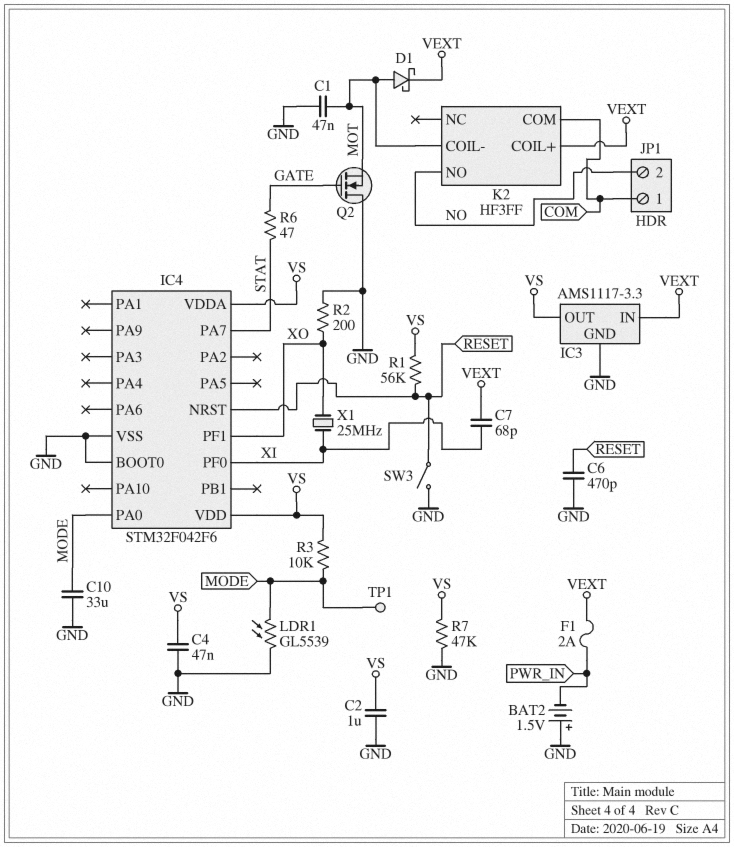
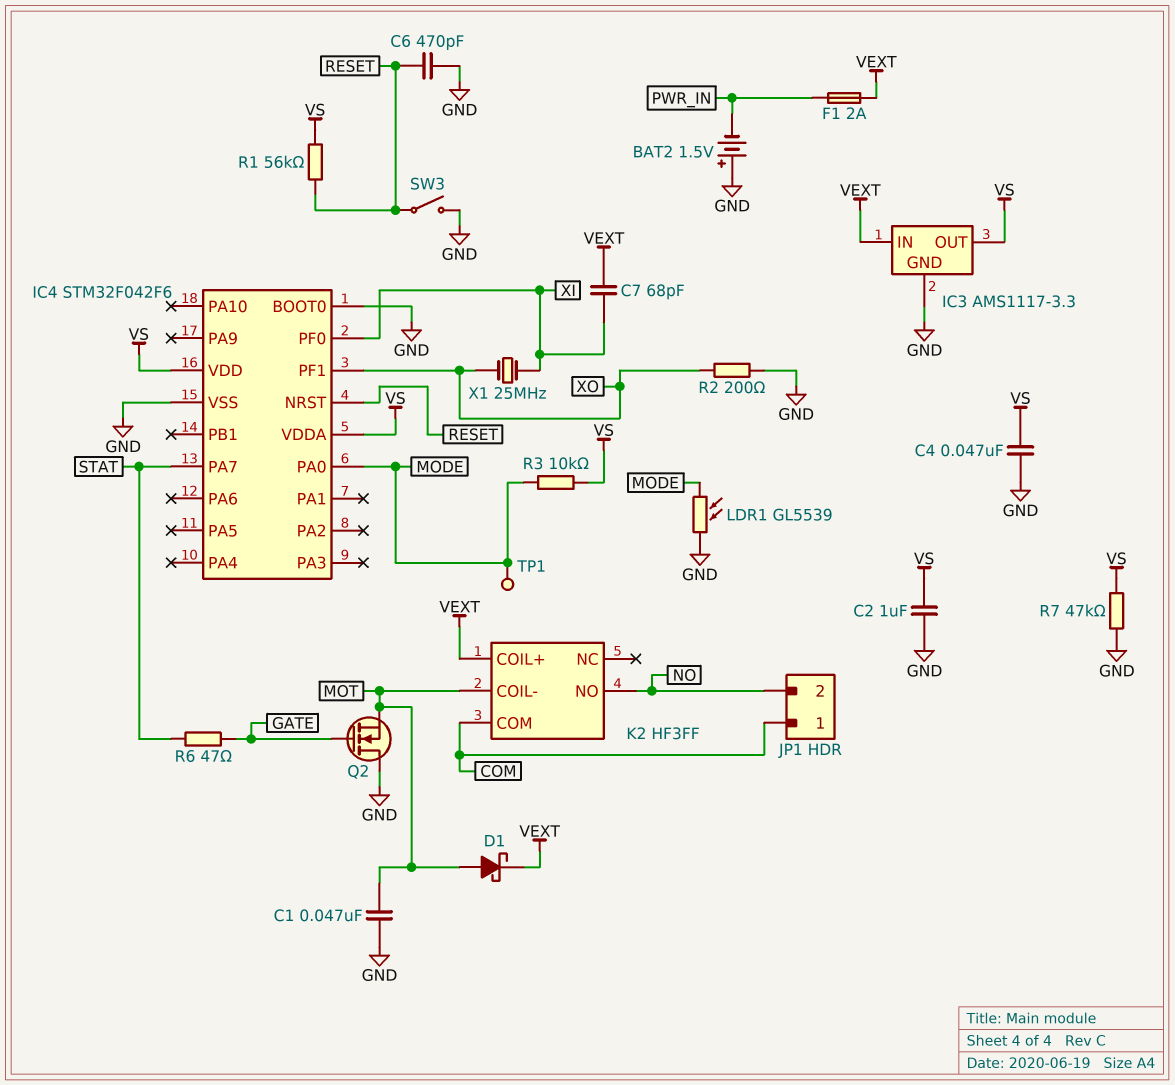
C10: 33uF (GND, MODE) -> none

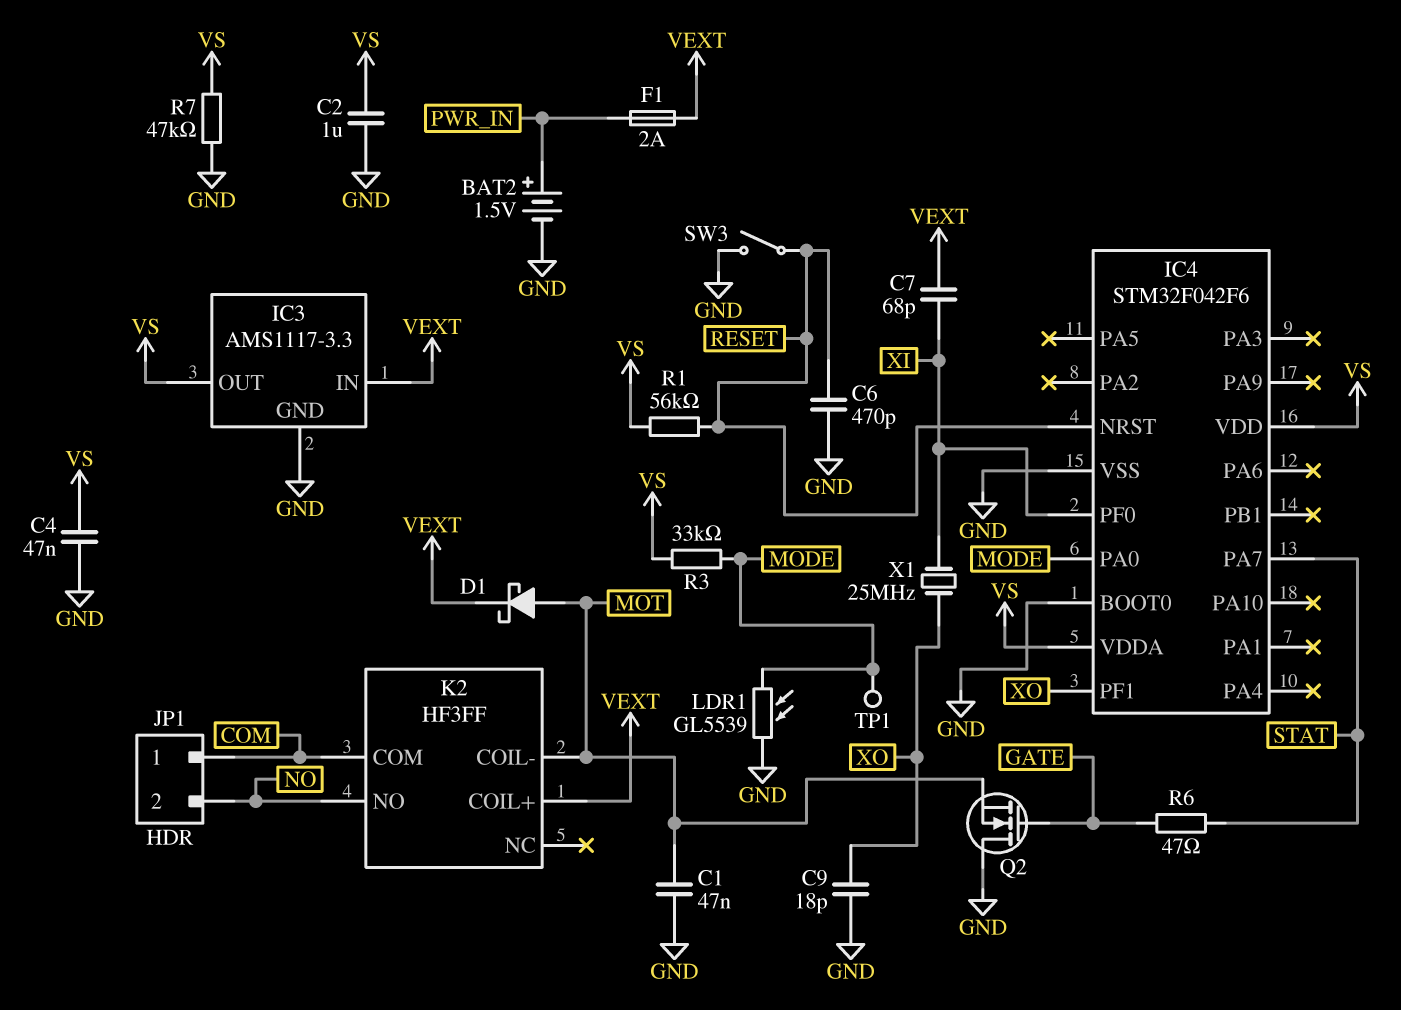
BAT2: 1.5V (plus GND, minus PWR_IN) -> 1.5V (plus PWR_IN, minus GND)
C9: none -> 18pF (GND, XO)
R2: 200 (GND, XO) -> none
R3: 10k (MODE, VS) -> 33k (MODE, VS)

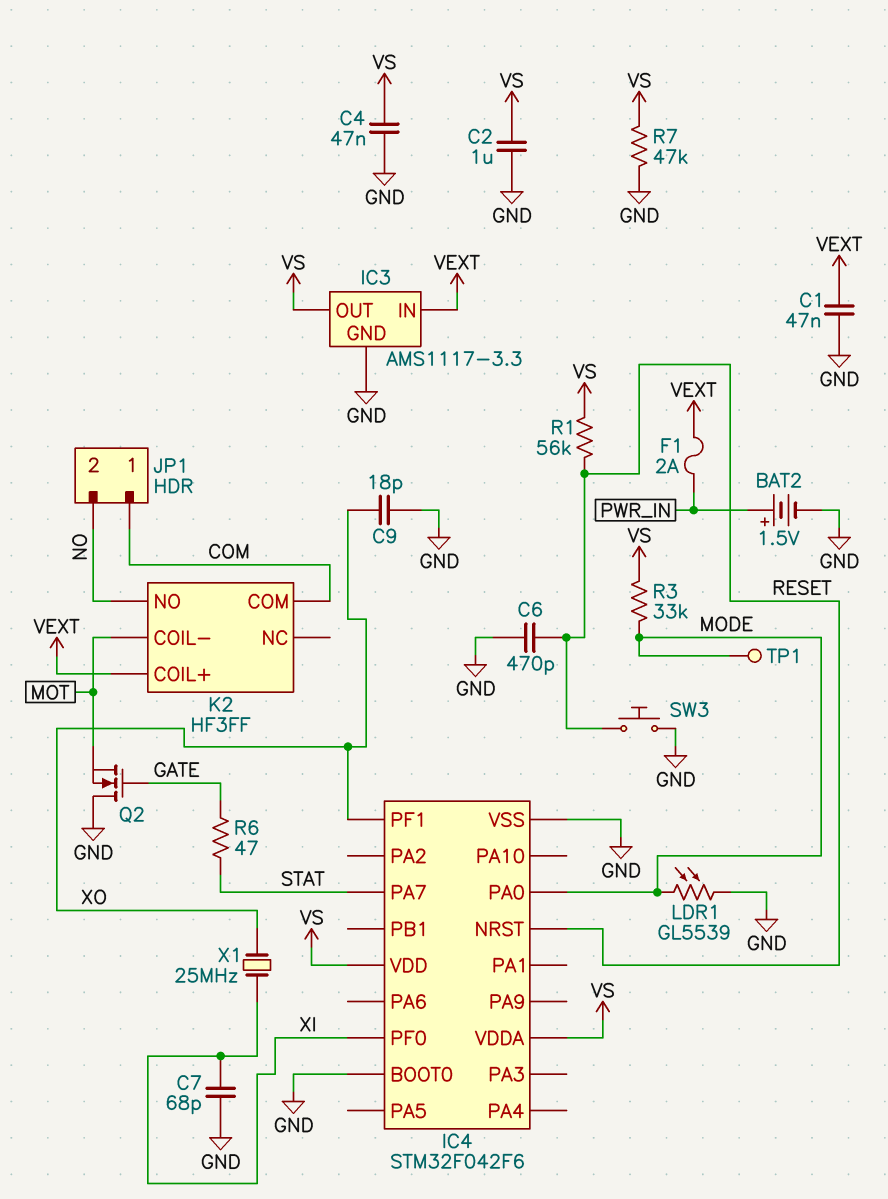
C1: 47nF (GND, MOT) -> 47nF (GND, VEXT)
C7: 68pF (VEXT, XI) -> 68pF (GND, XI)
D1: schottky (A MOT, K VEXT) -> none
SW3: switch (GND, RESET) -> button (GND, RESET)

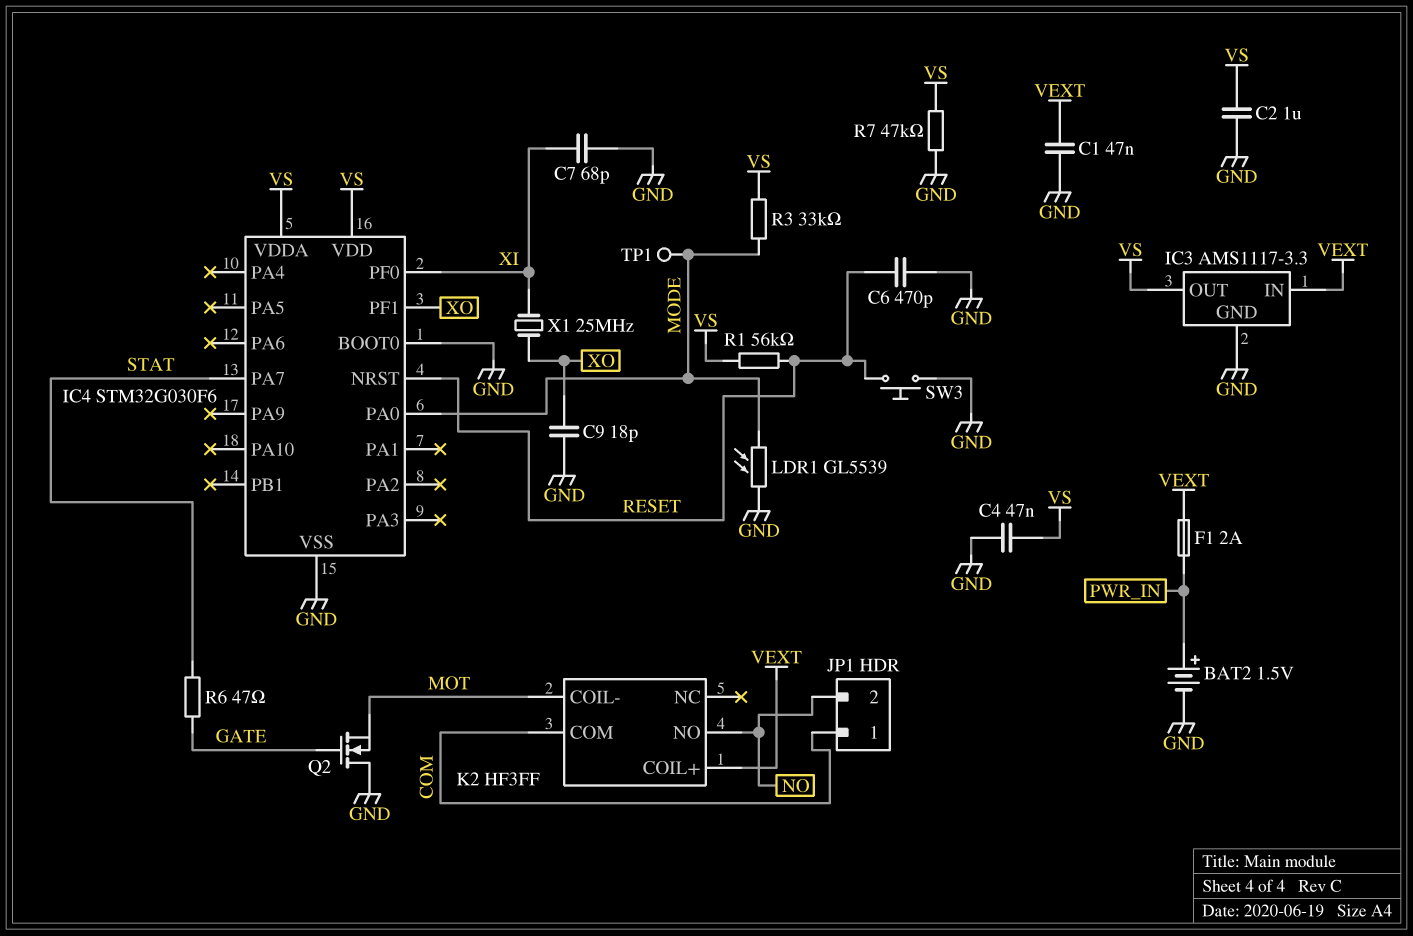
IC4: STM32F042F6 -> STM32G030F6

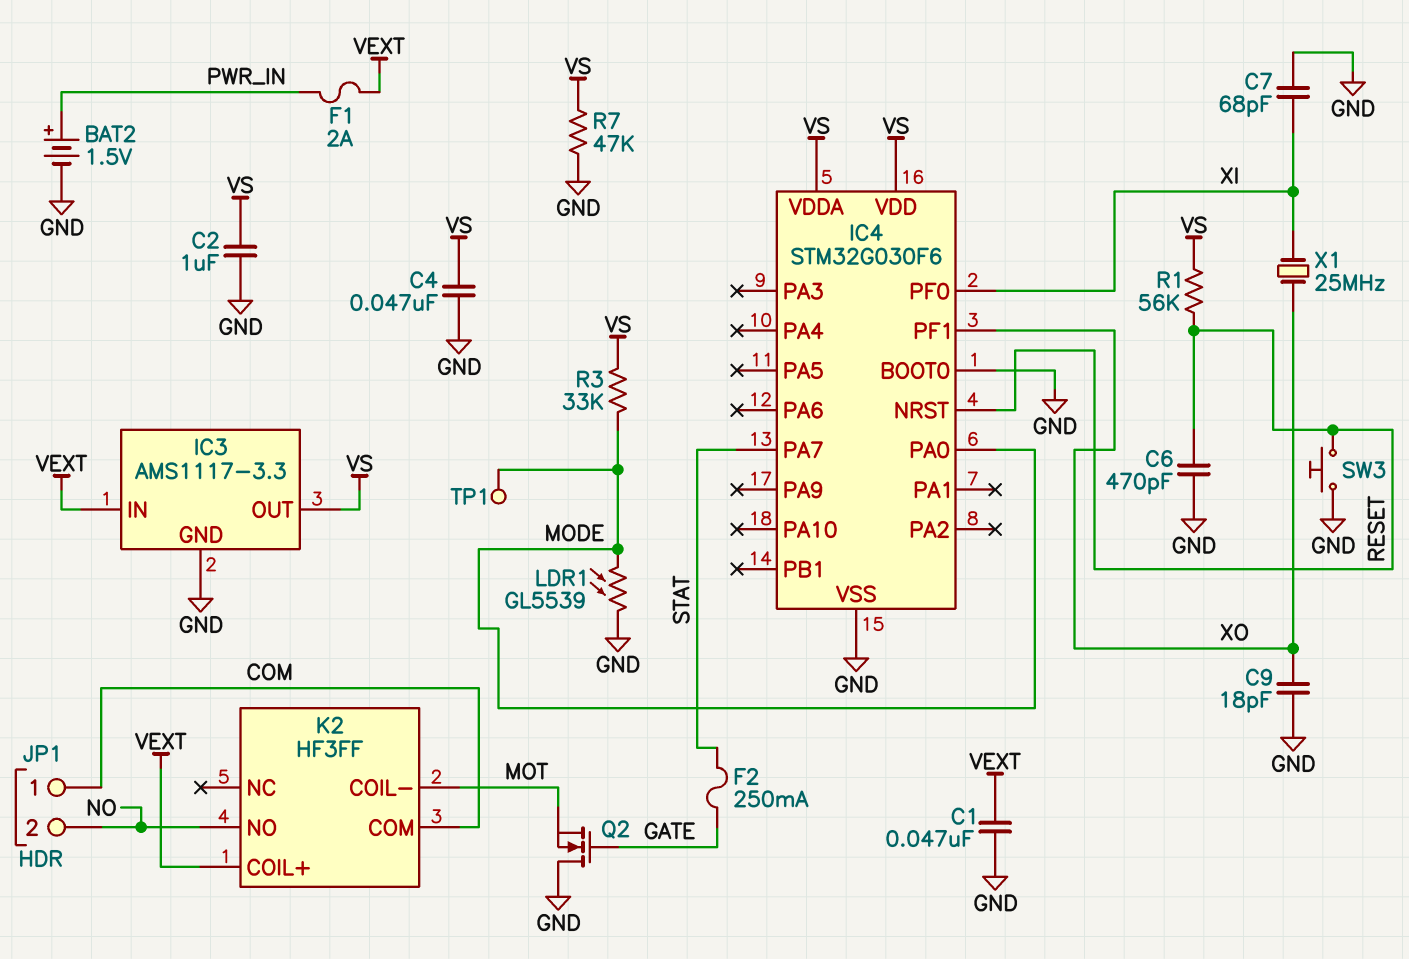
F2: none -> 250mA (GATE, STAT)
R6: 47 (GATE, STAT) -> none

